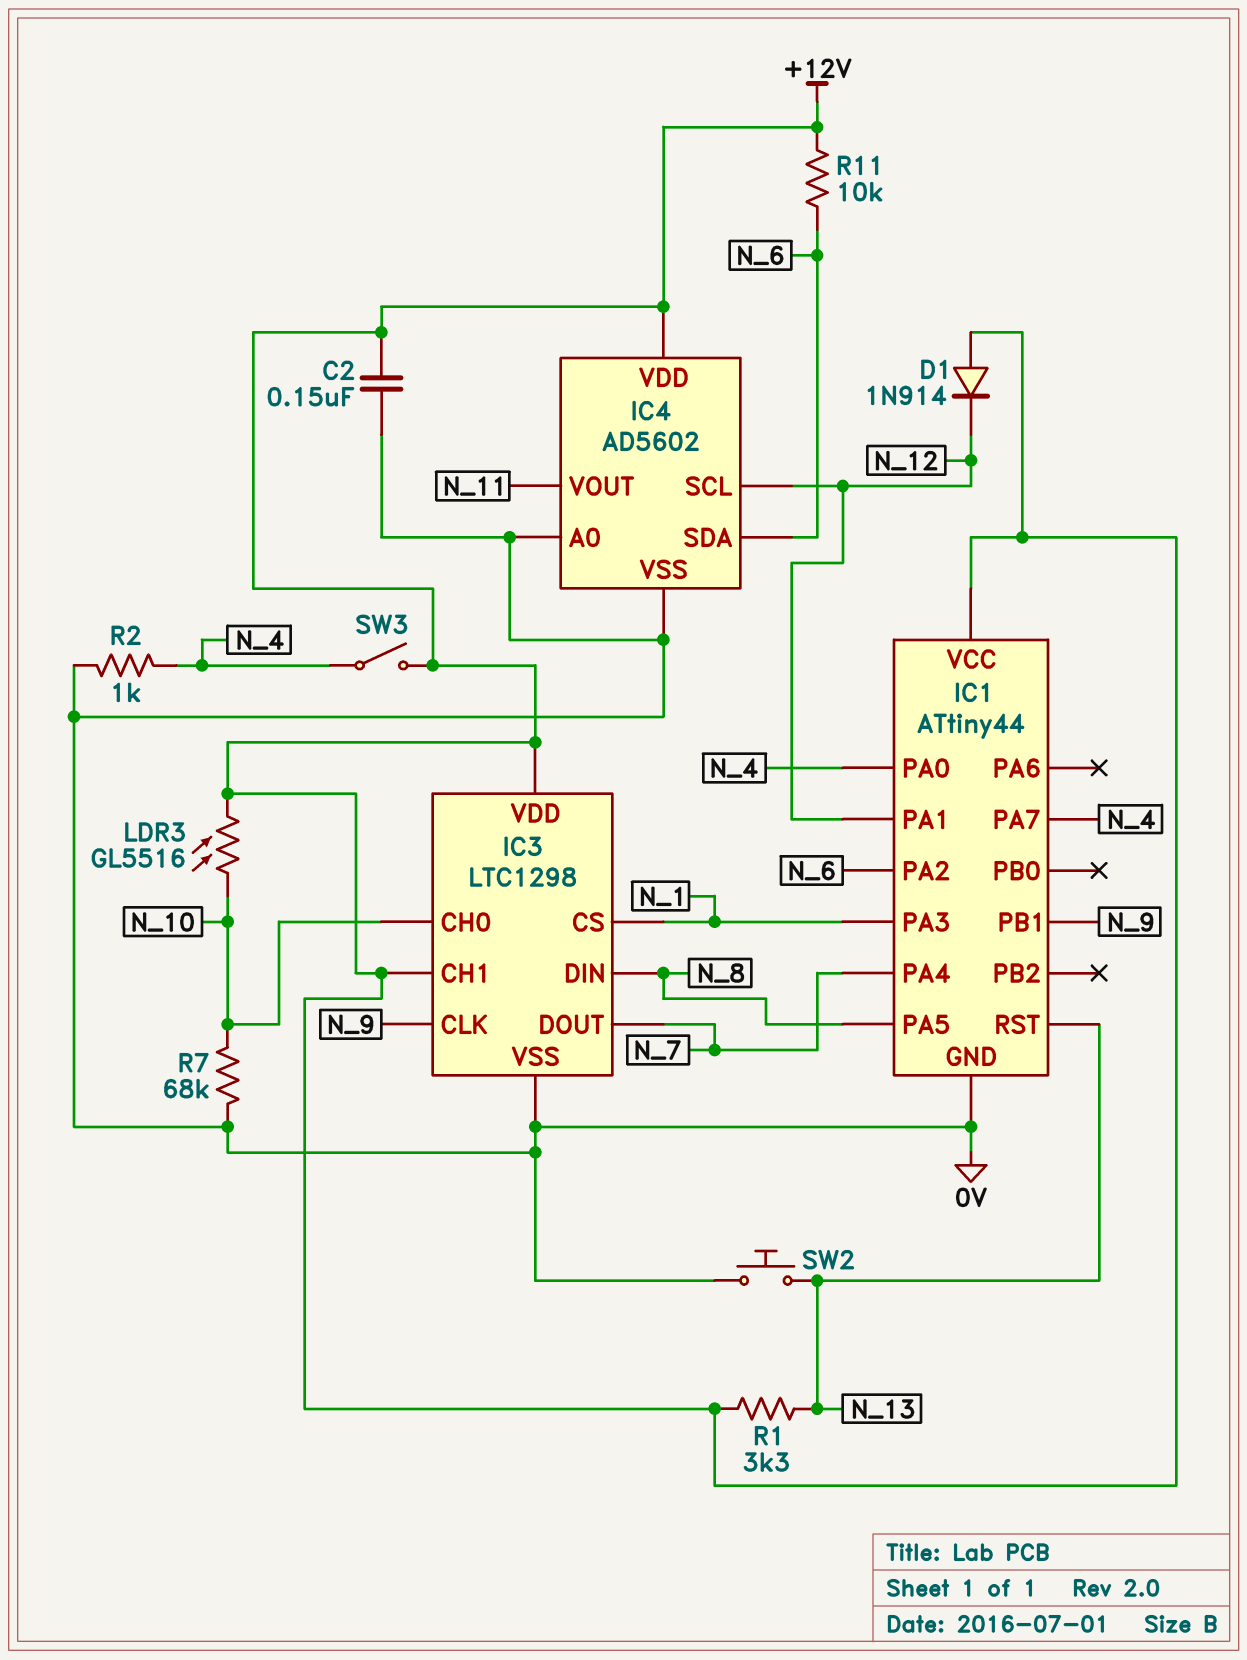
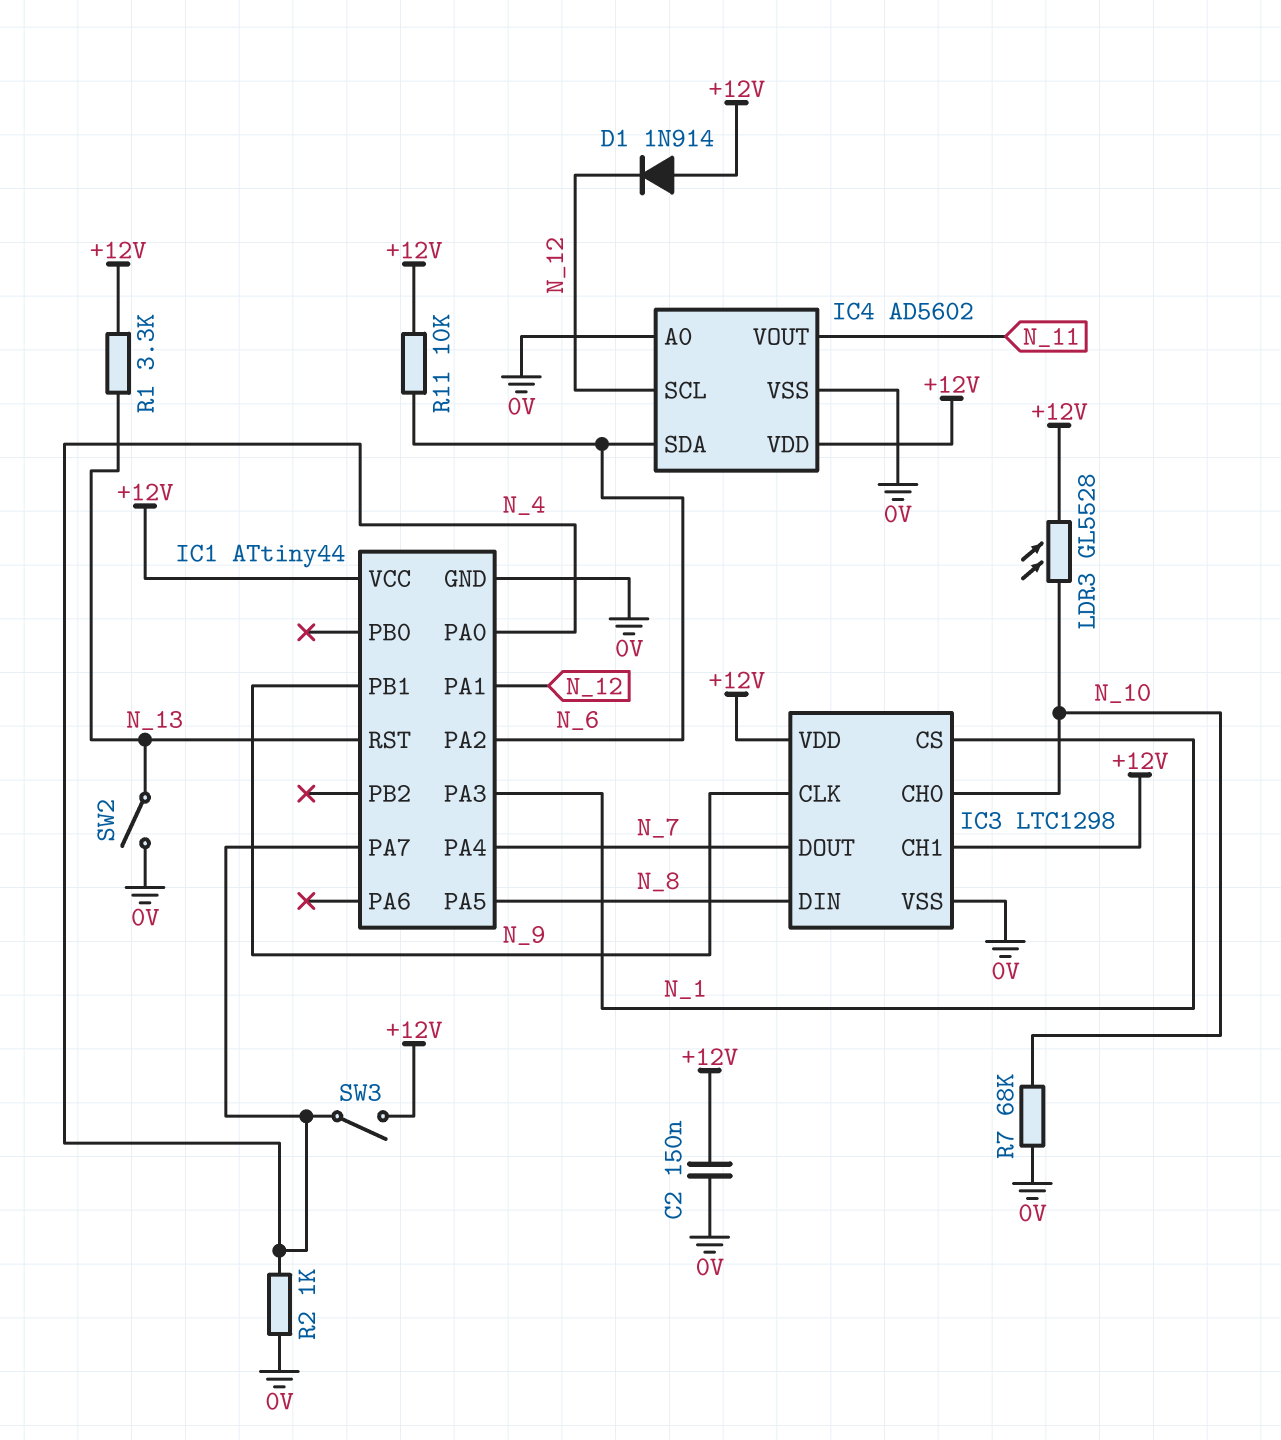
LDR3: GL5516 (+12V, N_10) -> GL5528 (+12V, N_10)
SW2: button (0V, N_13) -> switch (0V, N_13)

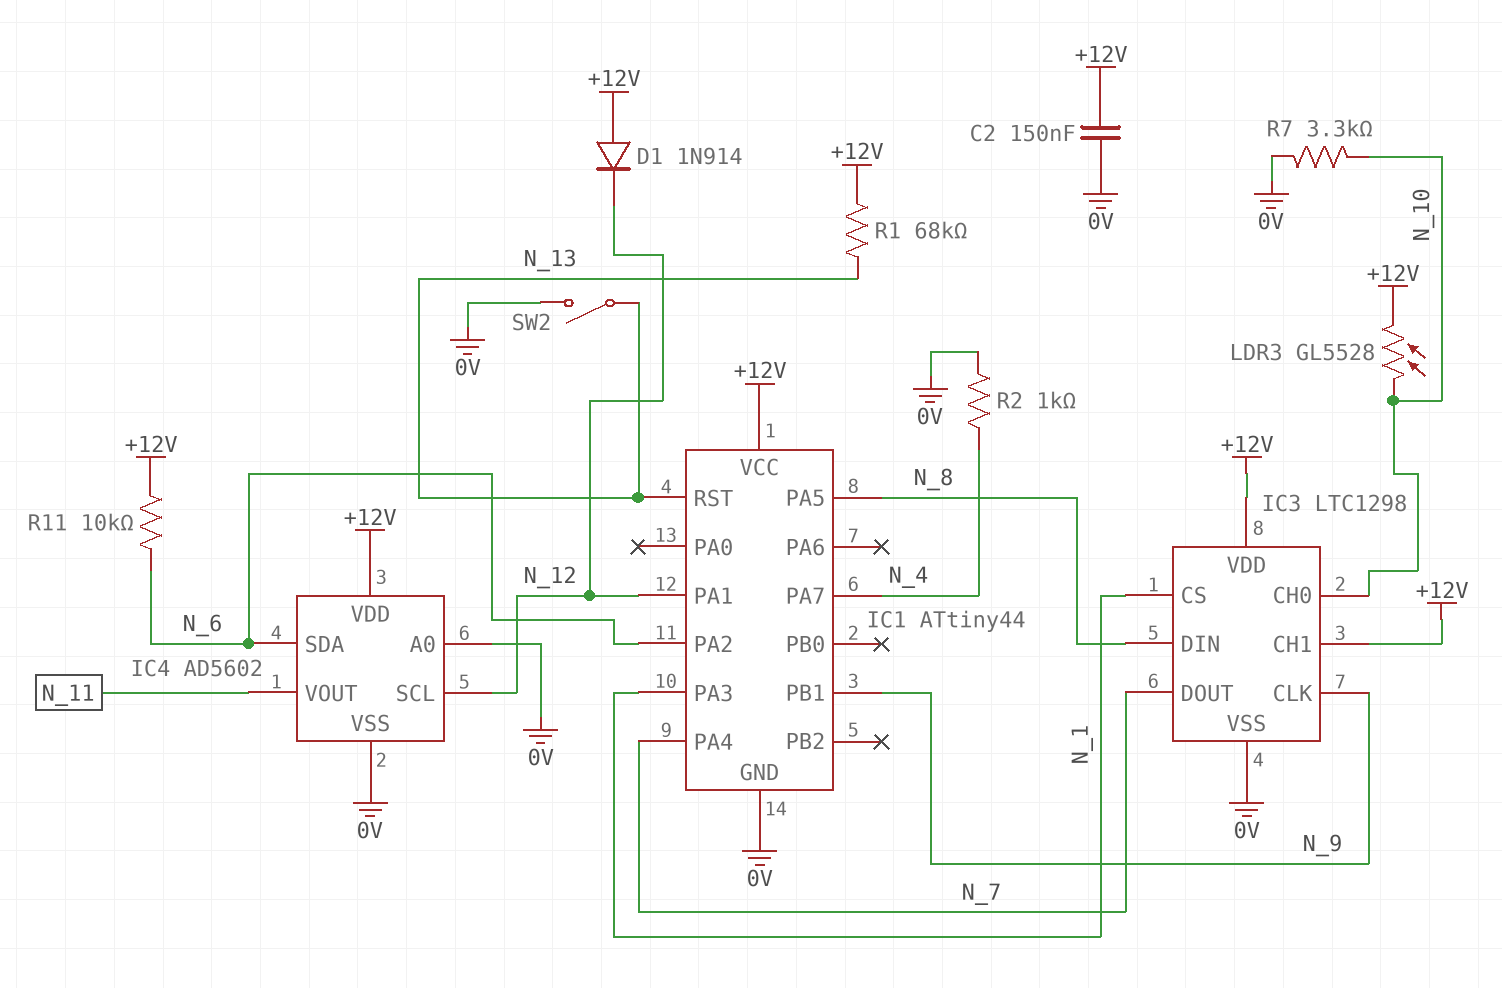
IC1 pin PA0: N_4 -> none
R1: 3.3k (+12V, N_13) -> 68k (+12V, N_13)
R7: 68k (0V, N_10) -> 3.3k (0V, N_10)
SW3: switch (+12V, N_4) -> none

